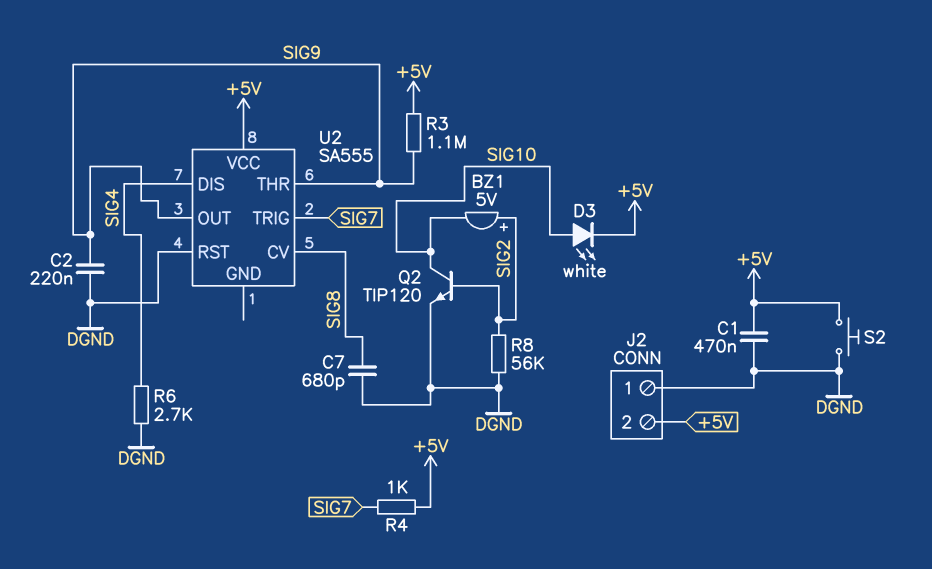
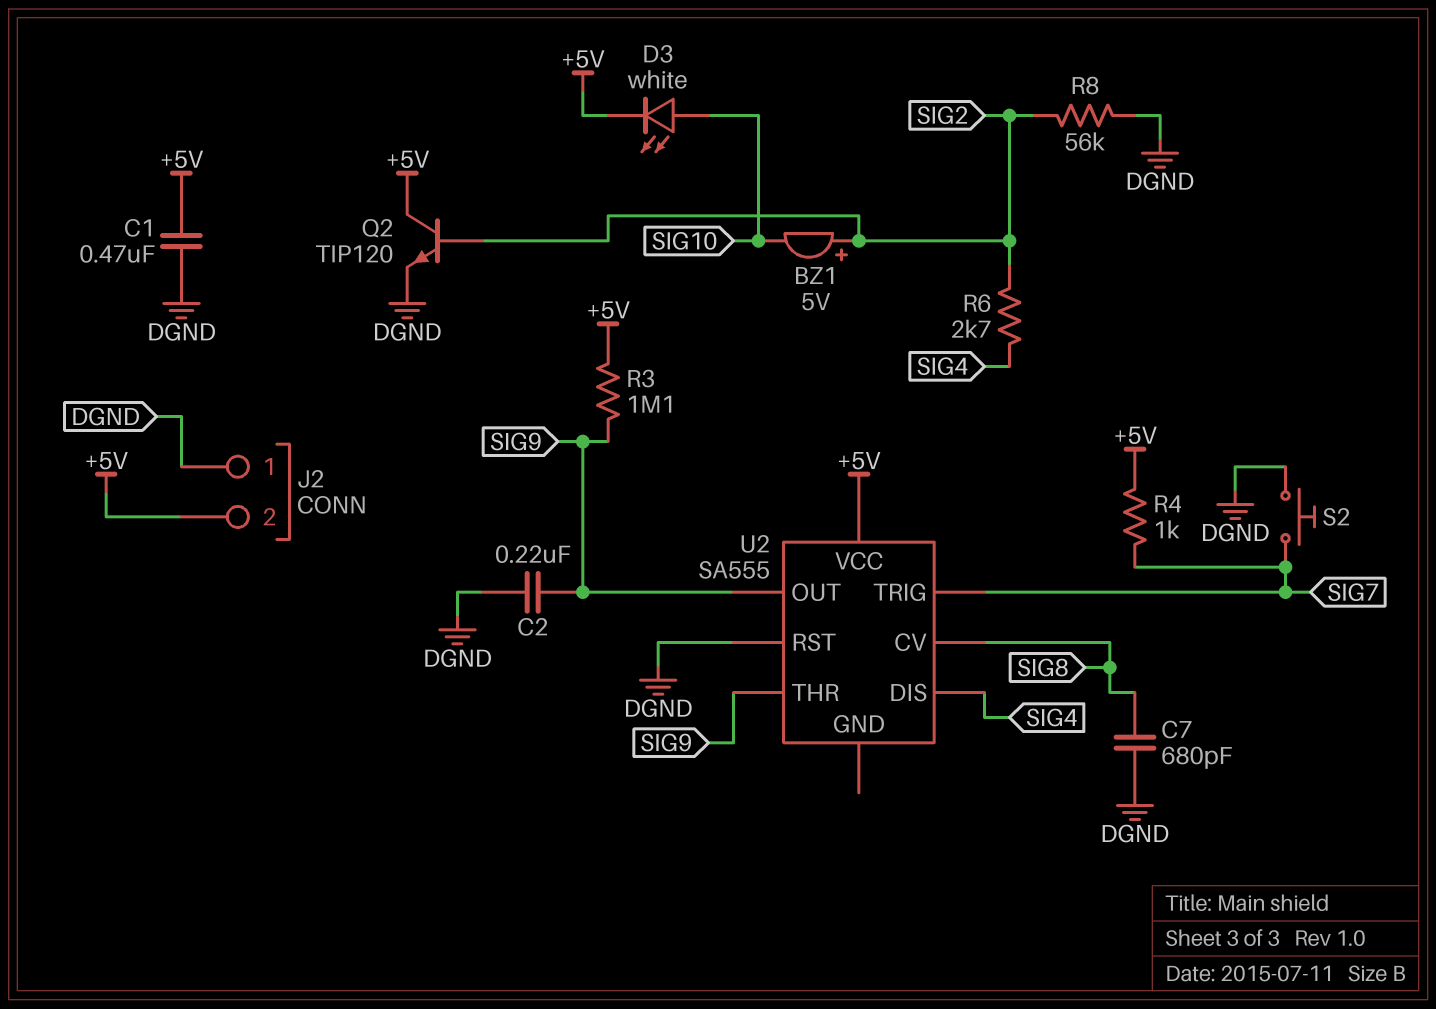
Q2: NPN TIP120 (B SIG2, C SIG10, E DGND) -> NPN TIP120 (B SIG2, C +5V, E DGND)
R6: 2.7k (DGND, SIG4) -> 2.7k (SIG2, SIG4)
S2: button (+5V, DGND) -> button (DGND, SIG7)

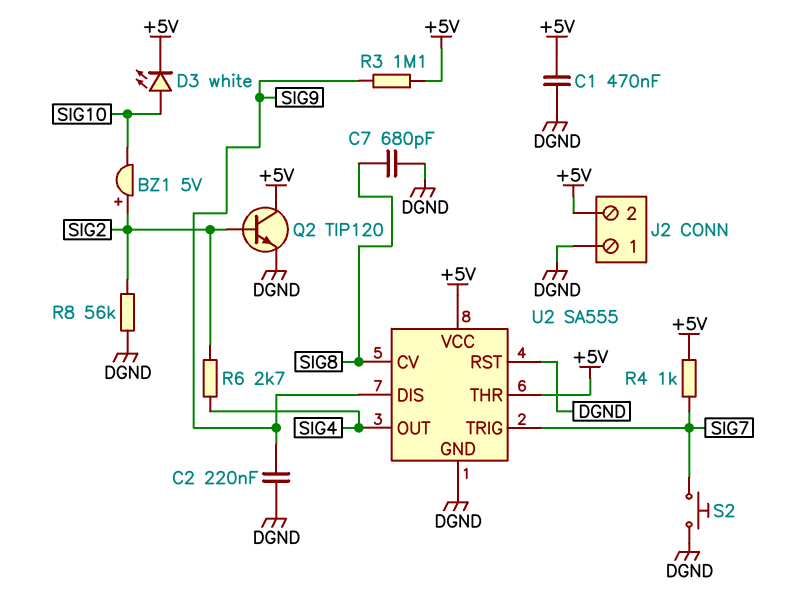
U2 pin DIS: SIG4 -> SIG9
U2 pin GND: none -> DGND
U2 pin OUT: SIG9 -> SIG4
U2 pin THR: SIG9 -> +5V

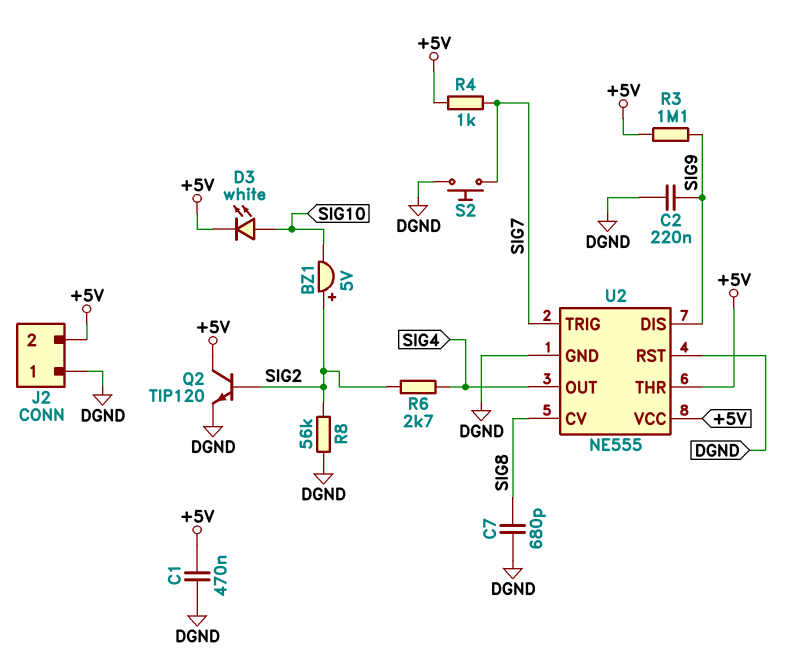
U2: SA555 -> NE555

